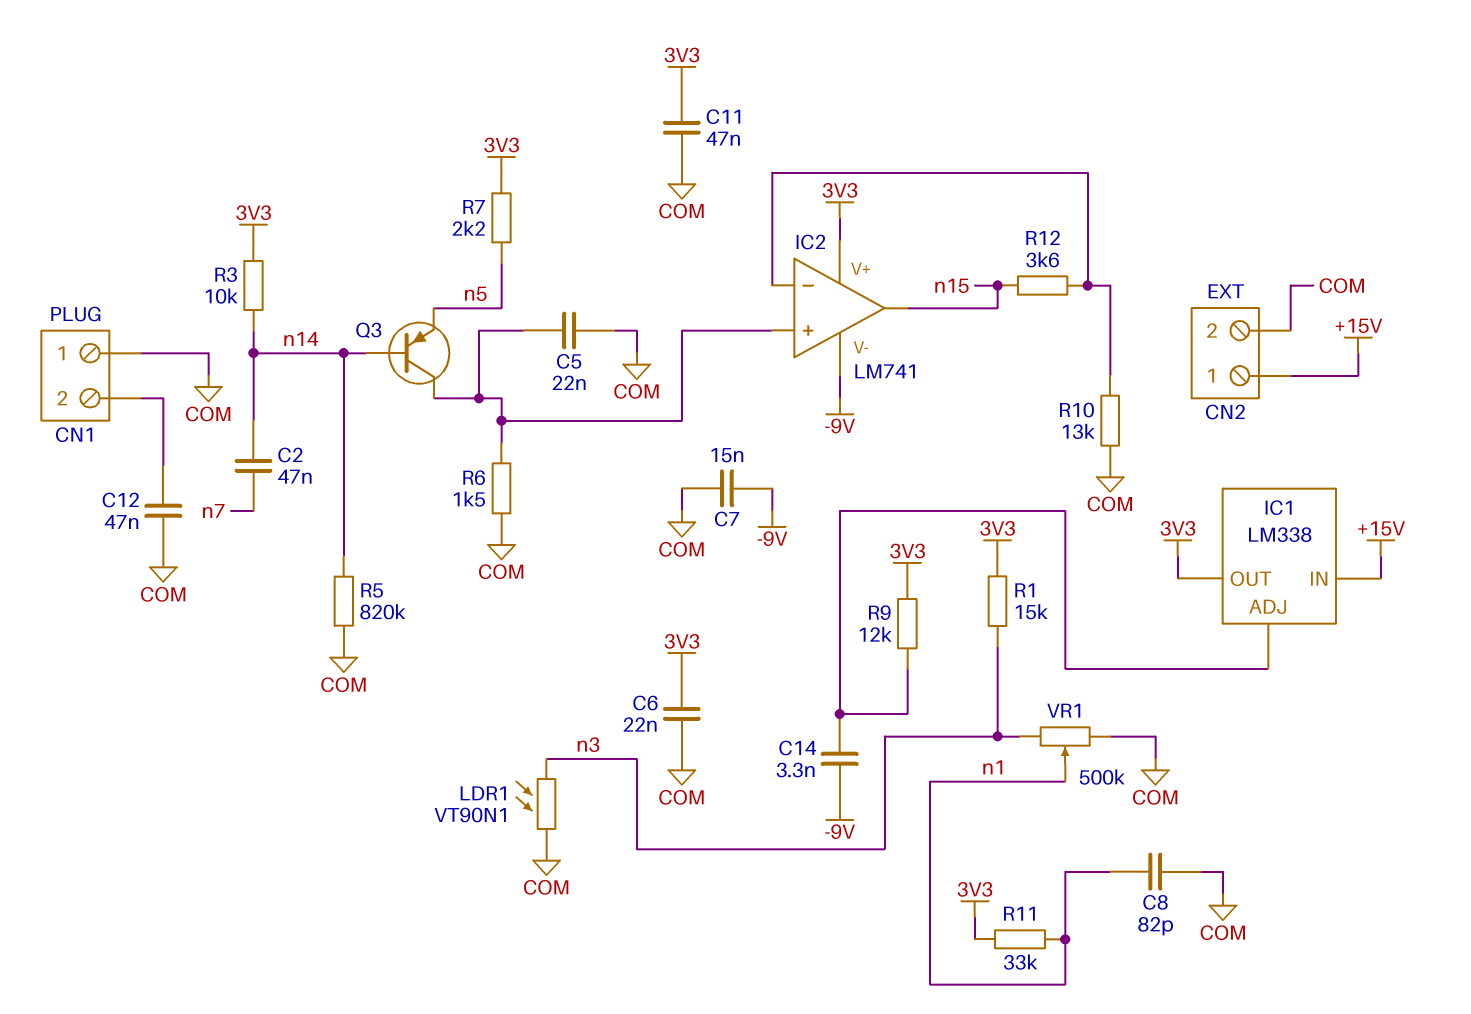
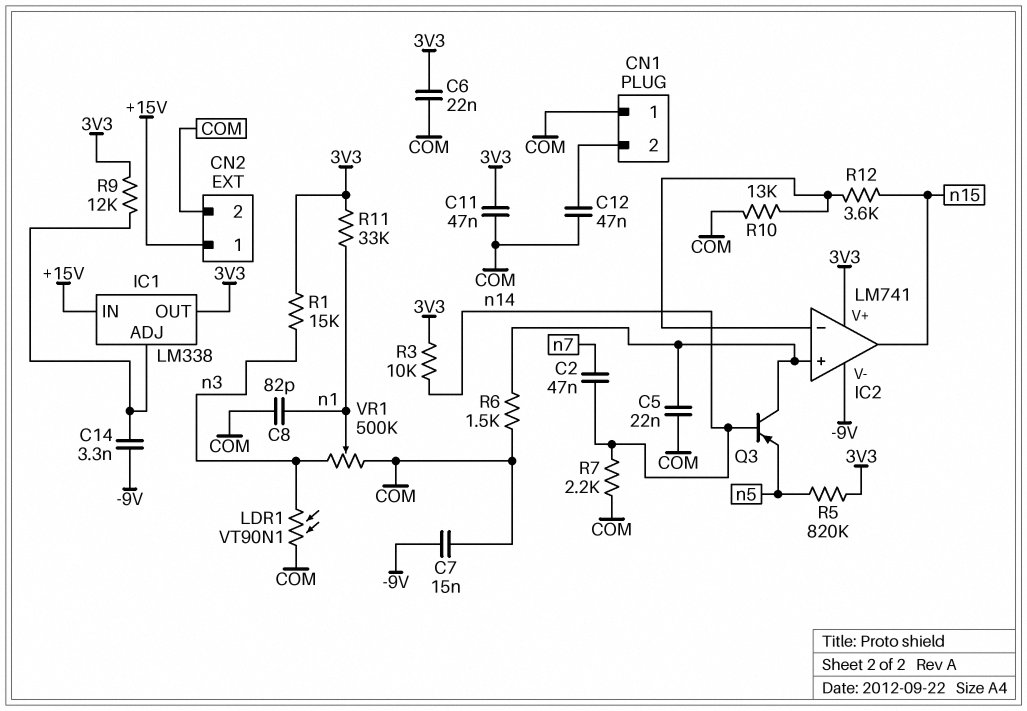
R5: 820k (COM, n14) -> 820k (3V3, n5)
R7: 2.2k (3V3, n5) -> 2.2k (COM, n14)

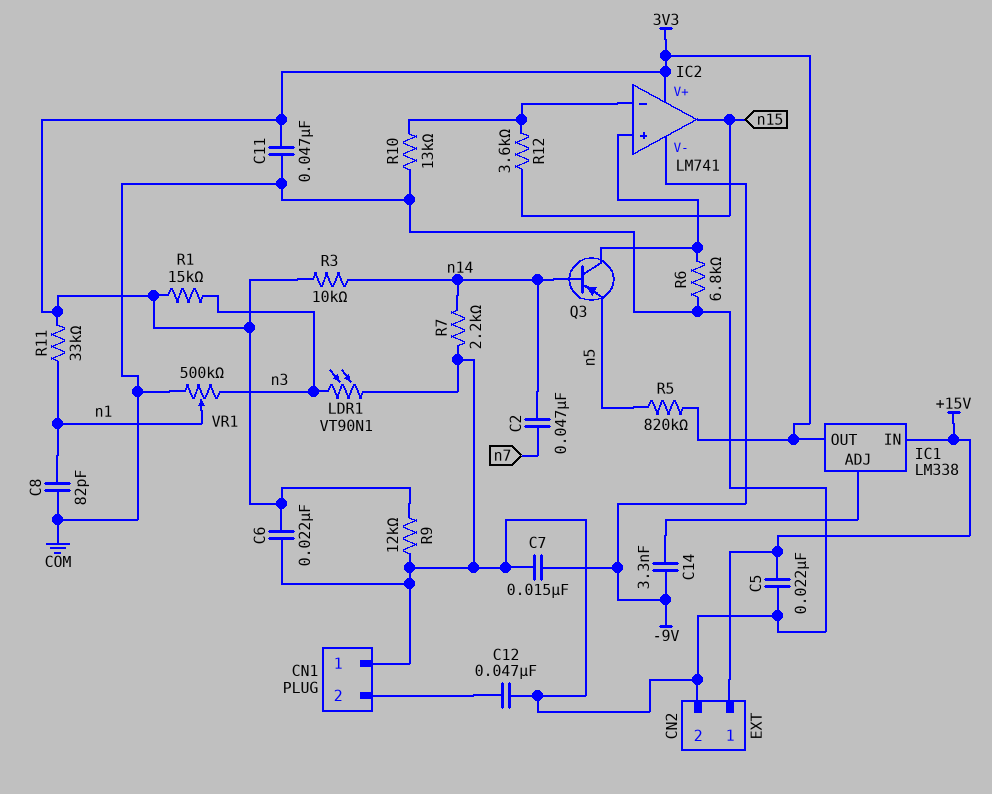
C5: 22nF (COM, IC2/in+) -> 22nF (+15V, COM)
R6: 1.5k (COM, IC2/in+) -> 6.8k (COM, IC2/in+)
R9: 12k (3V3, IC1/ADJ) -> 12k (3V3, COM)

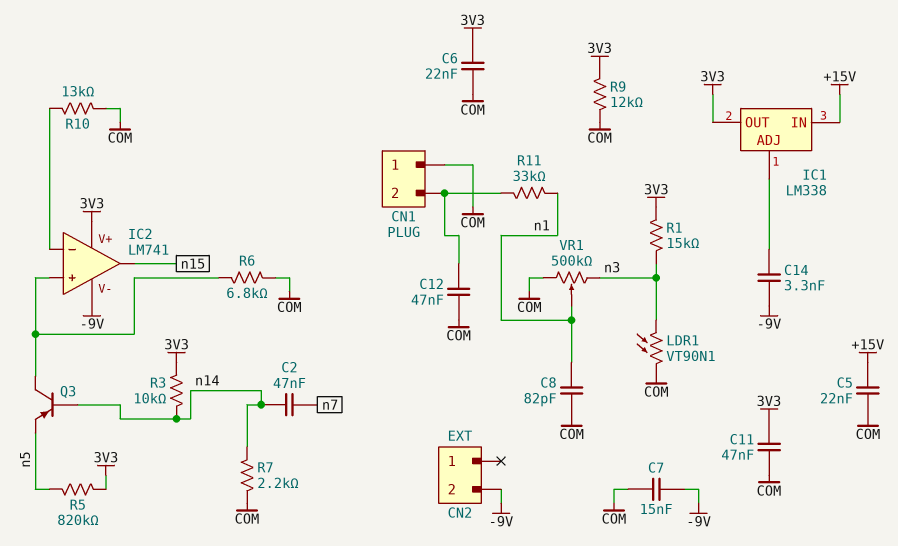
CN2 pin 1: +15V -> none
CN2 pin 2: COM -> -9V
R11: 33k (3V3, n1) -> 33k (CN1/2, n1)
R12: 3.6k (IC2/in-, n15) -> none

